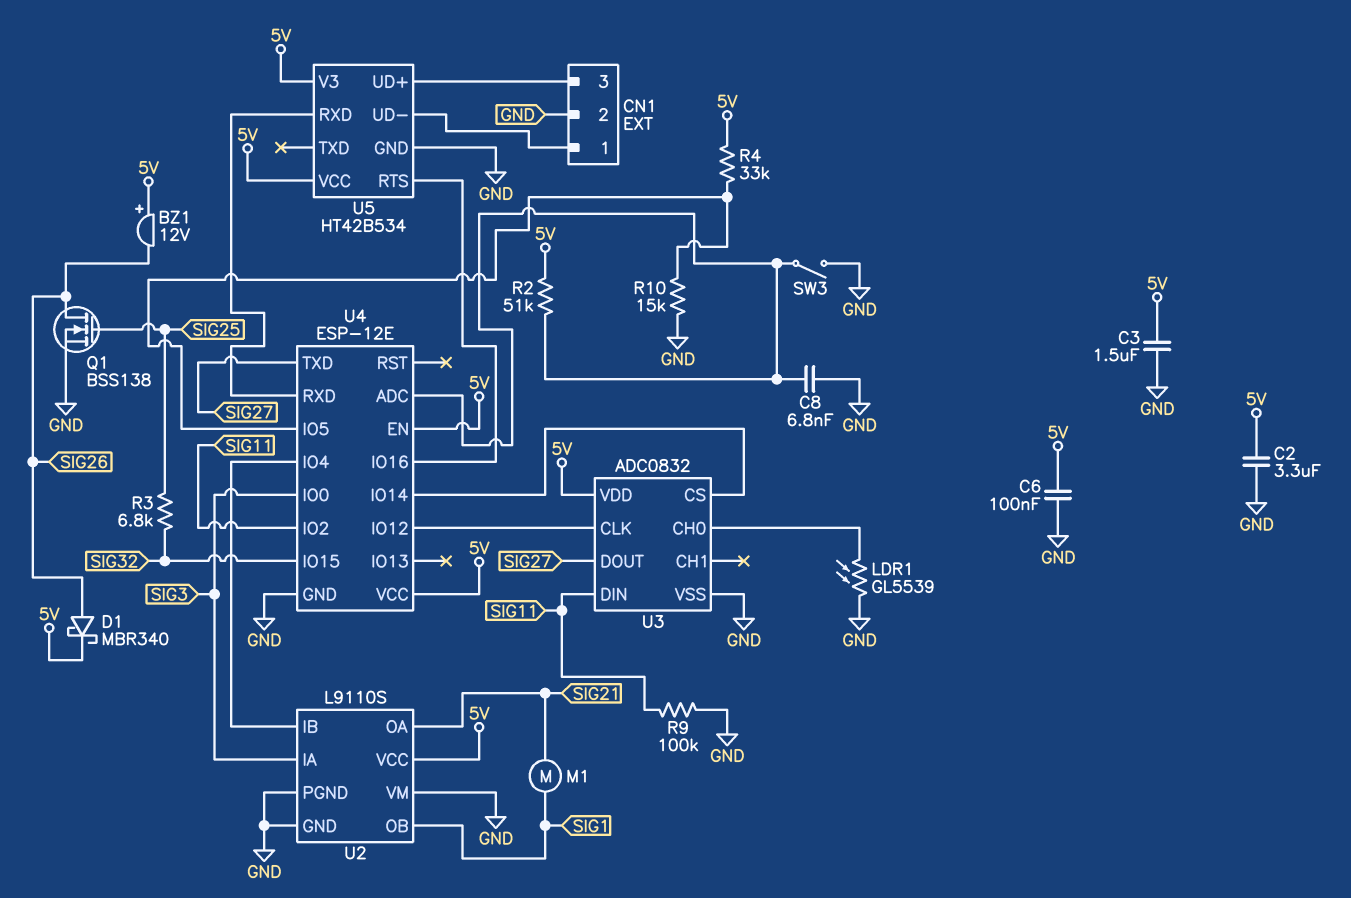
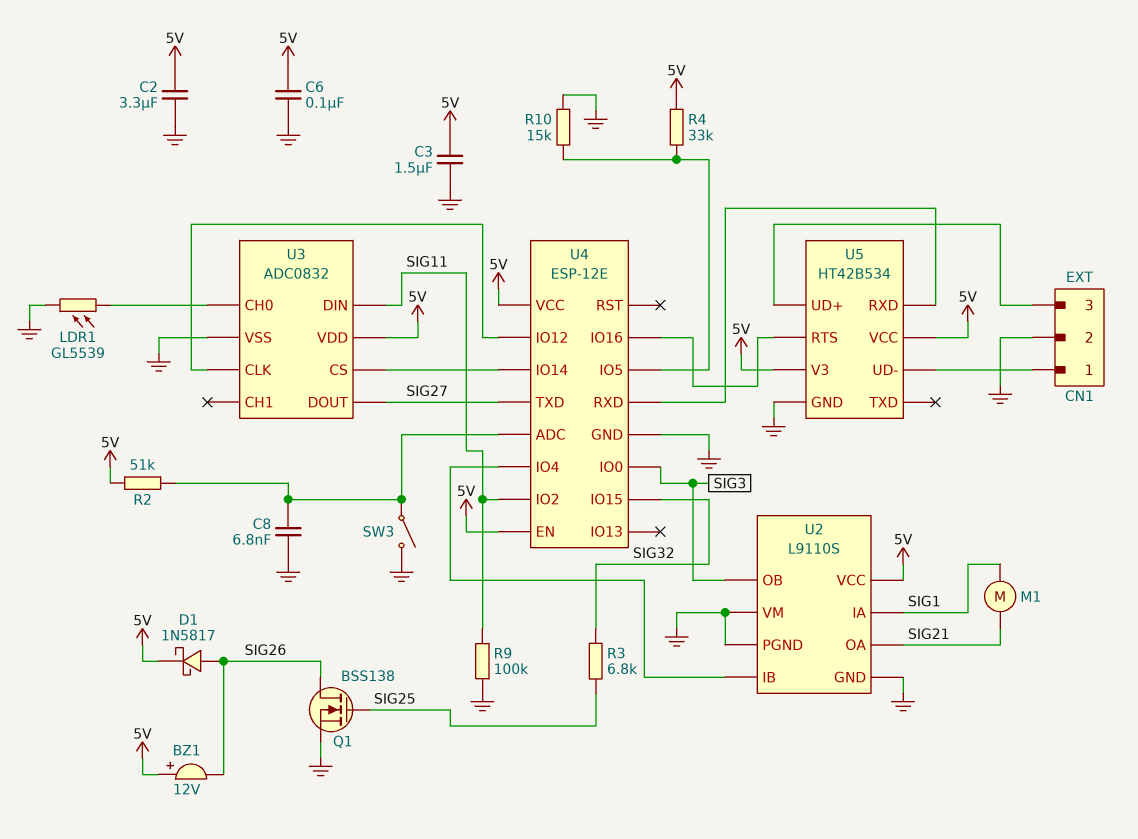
D1: schottky MBR340 (A SIG26, K 5V) -> schottky 1N5817 (A SIG26, K 5V)
U2 pin IA: SIG3 -> SIG1
U2 pin OB: SIG1 -> SIG3

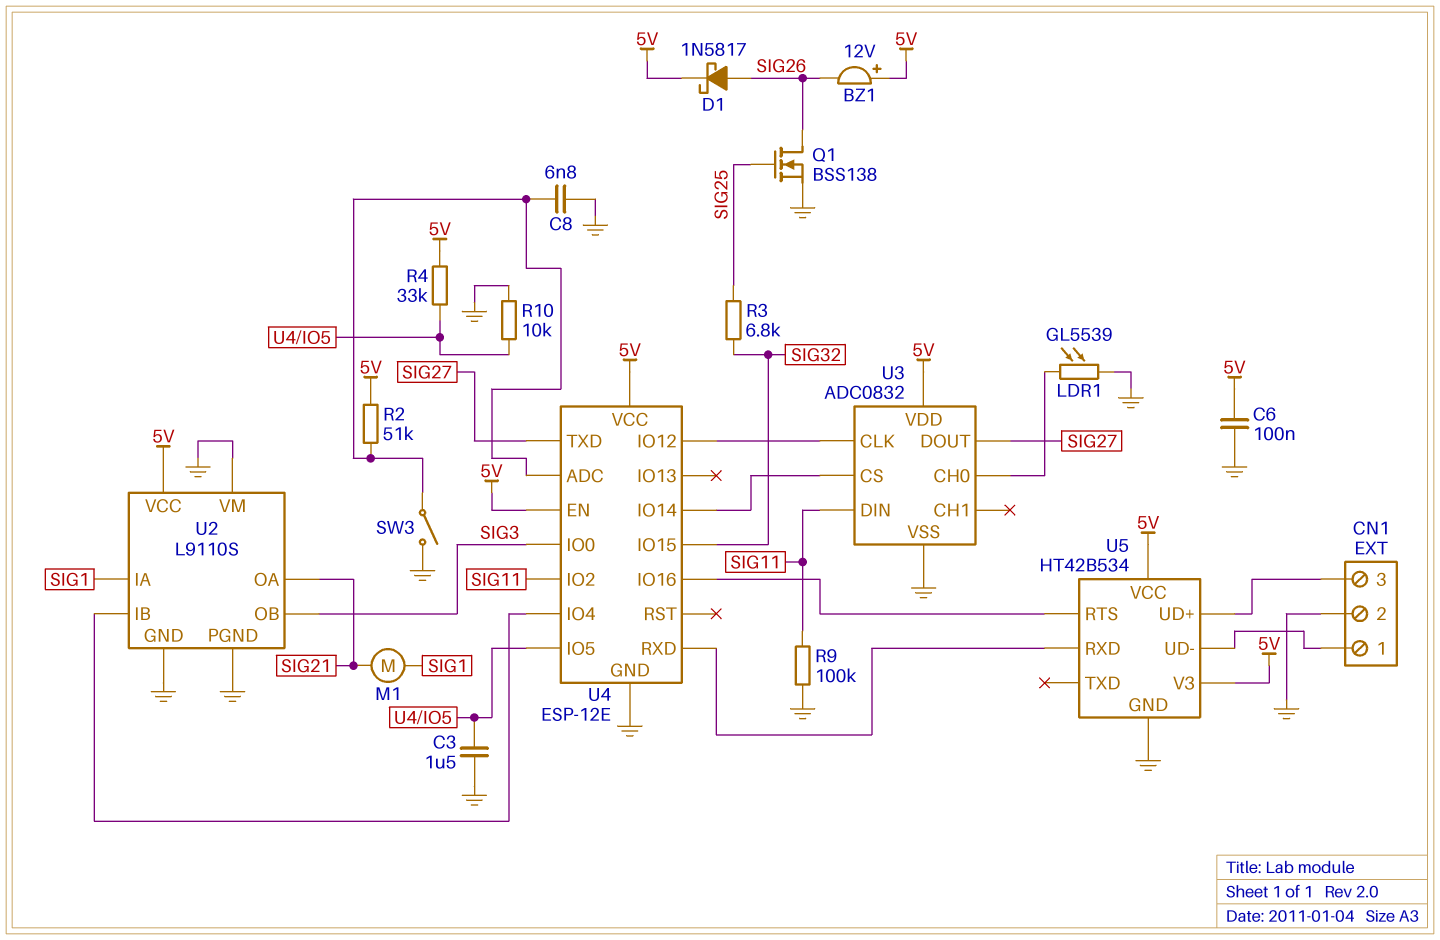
C2: 3.3uF (5V, GND) -> none
C3: 1.5uF (5V, GND) -> 1.5uF (GND, U4/IO5)
R10: 15k (GND, U4/IO5) -> 10k (GND, U4/IO5)

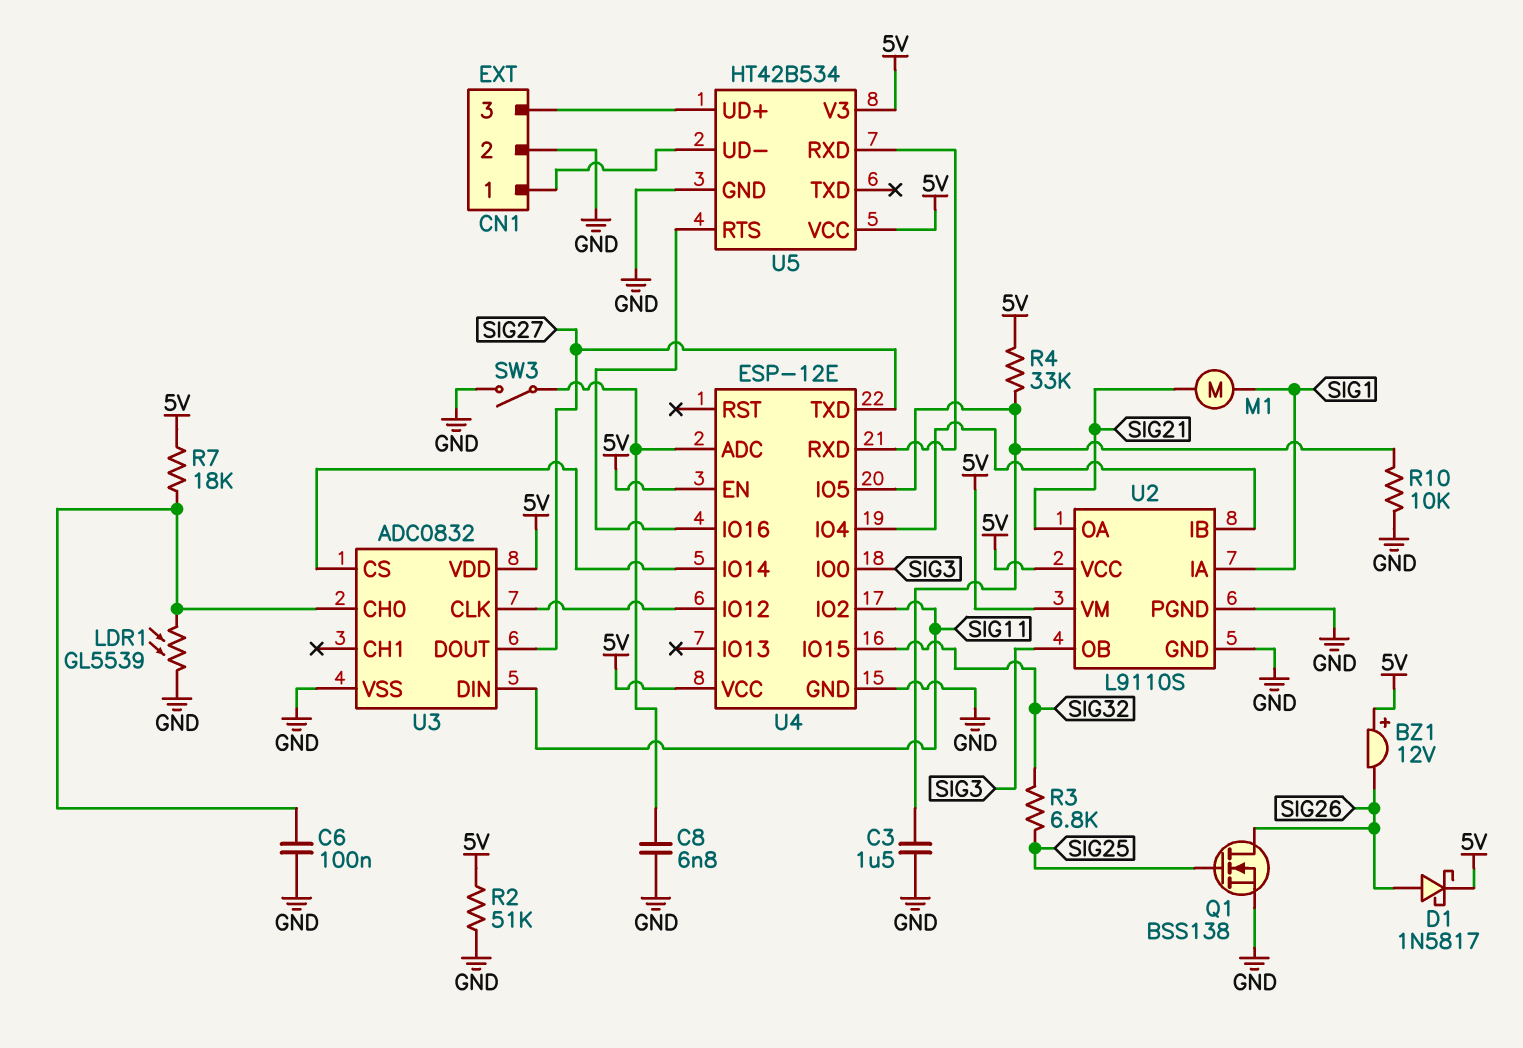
C6: 100nF (5V, GND) -> 100nF (GND, U3/CH0)
R2: 51k (5V, U4/ADC) -> 51k (5V, GND)
R7: none -> 18k (5V, U3/CH0)
R9: 100k (GND, SIG11) -> none
U2 pin VM: GND -> 5V

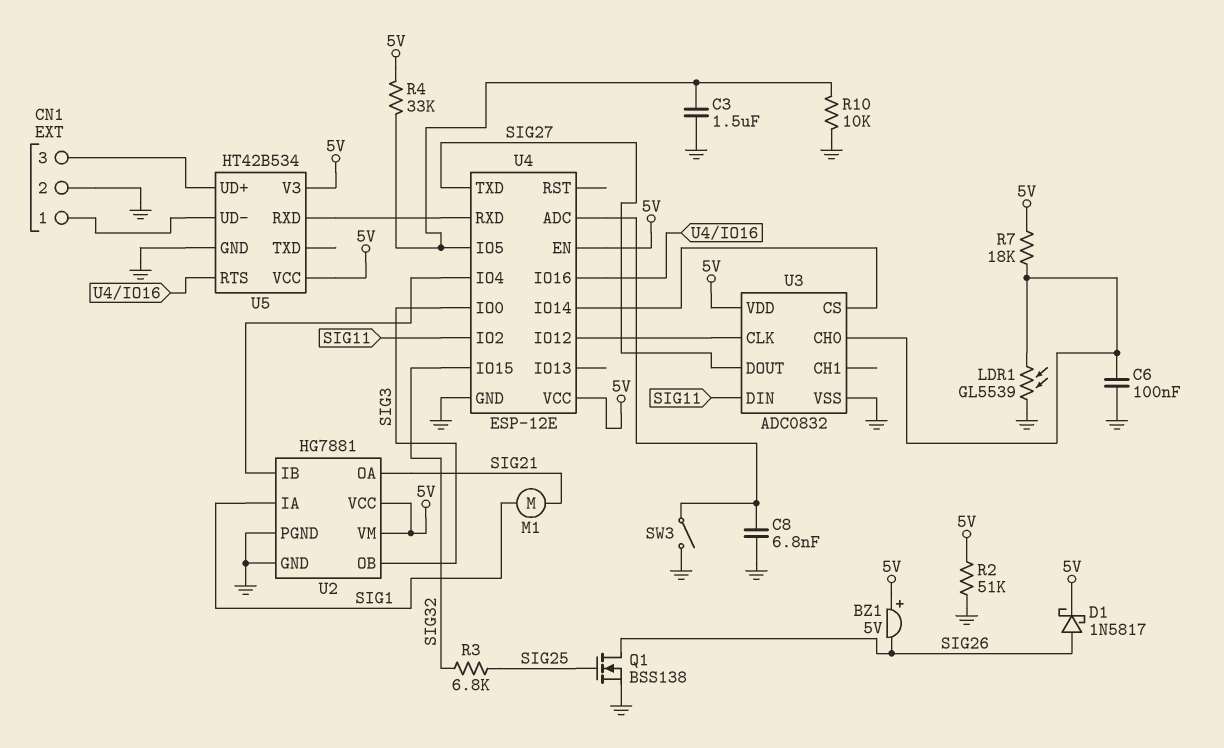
BZ1: buzzer 12V (plus 5V, minus SIG26) -> buzzer 5V (plus 5V, minus SIG26)
U2: L9110S -> HG7881

